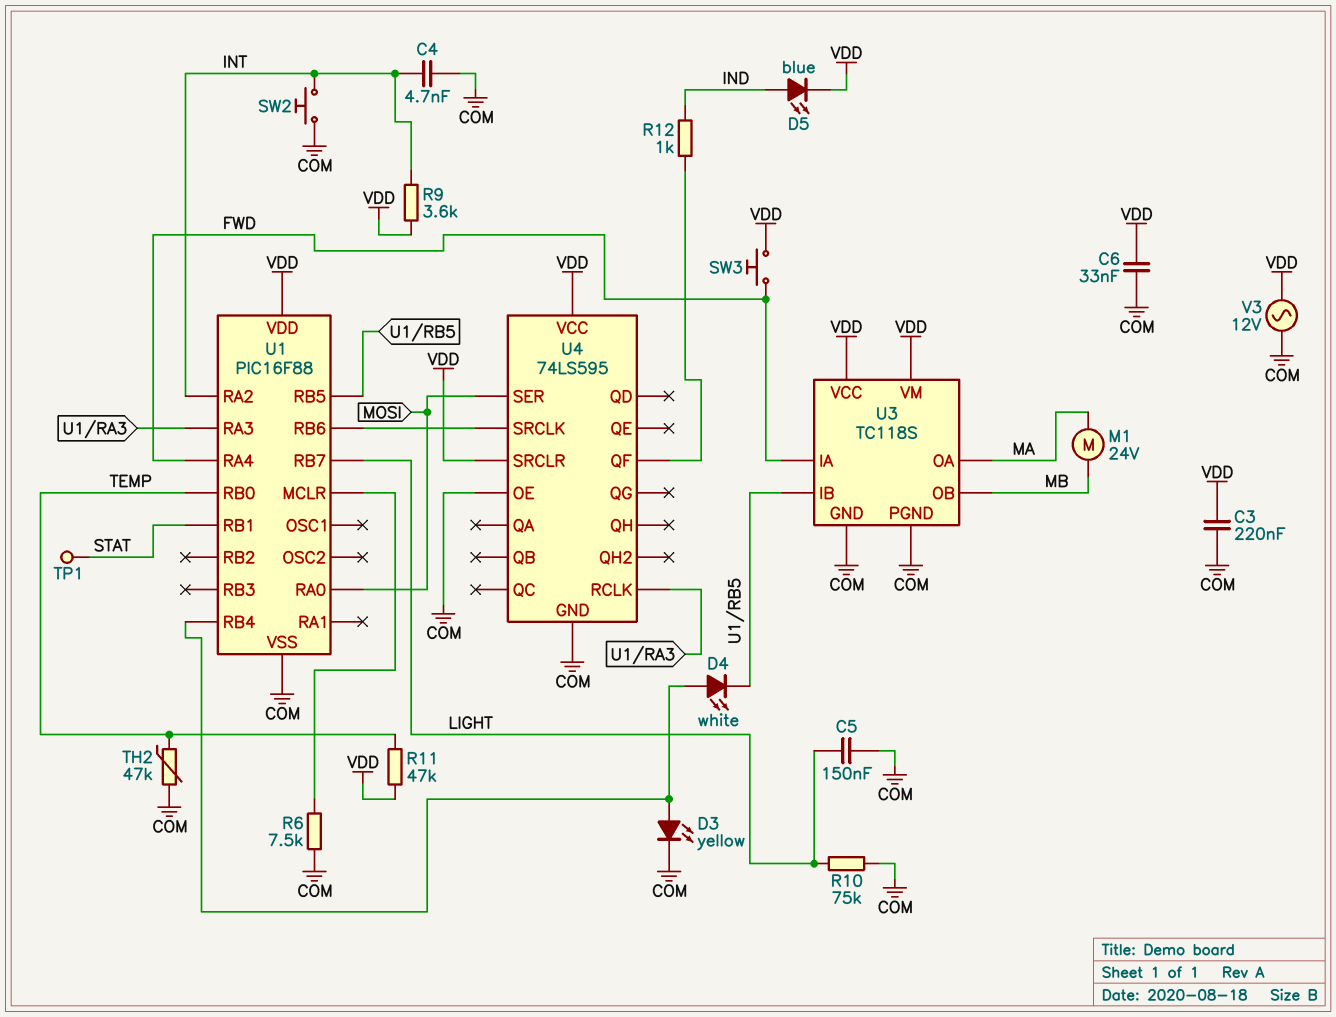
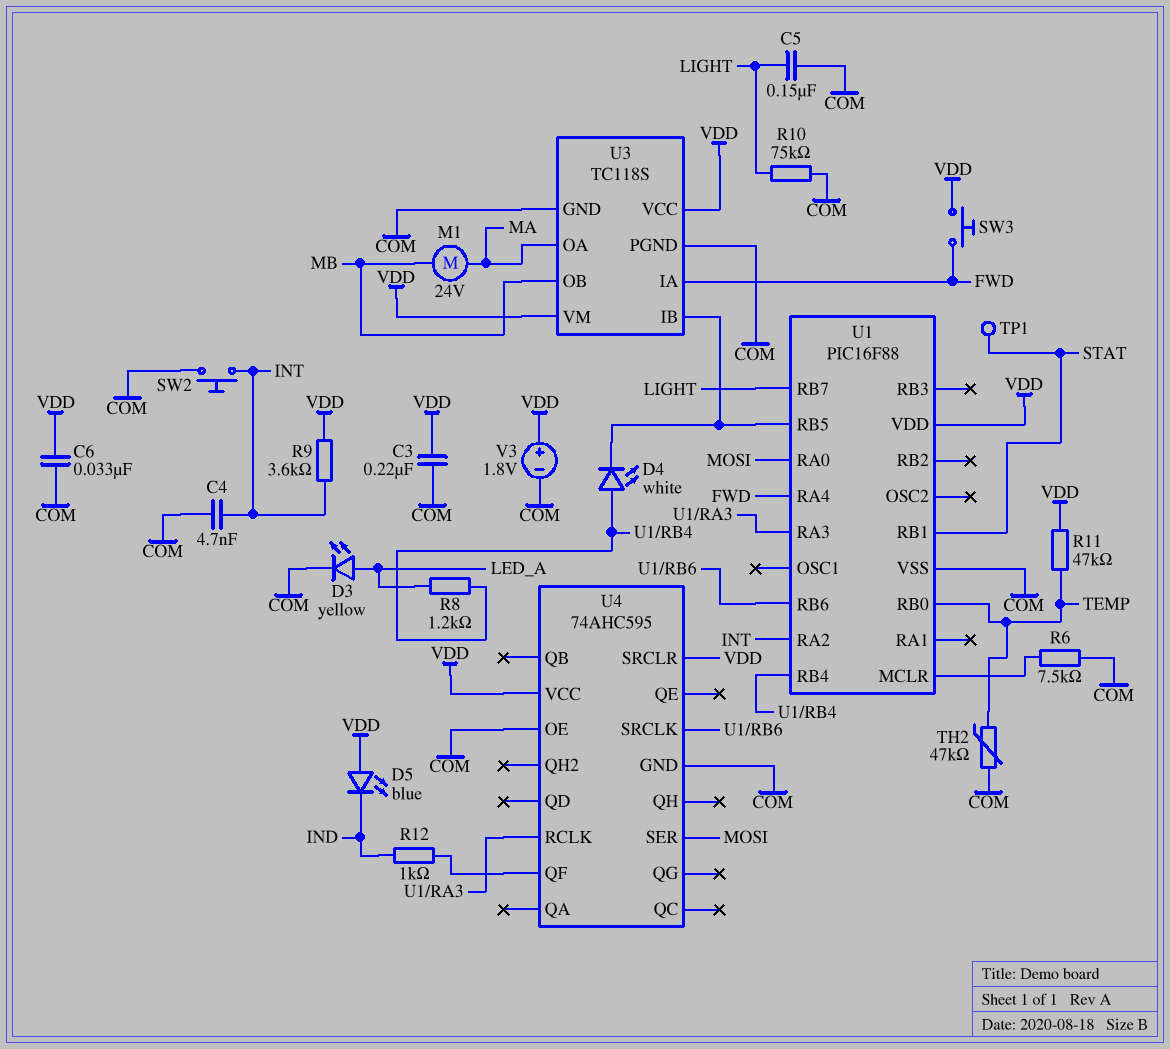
D3: LED yellow (A U1/RB4, K COM) -> LED yellow (A LED_A, K COM)
D5: LED blue (A IND, K VDD) -> LED blue (A VDD, K IND)
R8: none -> 1.2k (LED_A, U1/RB4)
U4: 74LS595 -> 74AHC595
V3: AC 12V (COM, VDD) -> 1.8V (plus VDD, minus COM)

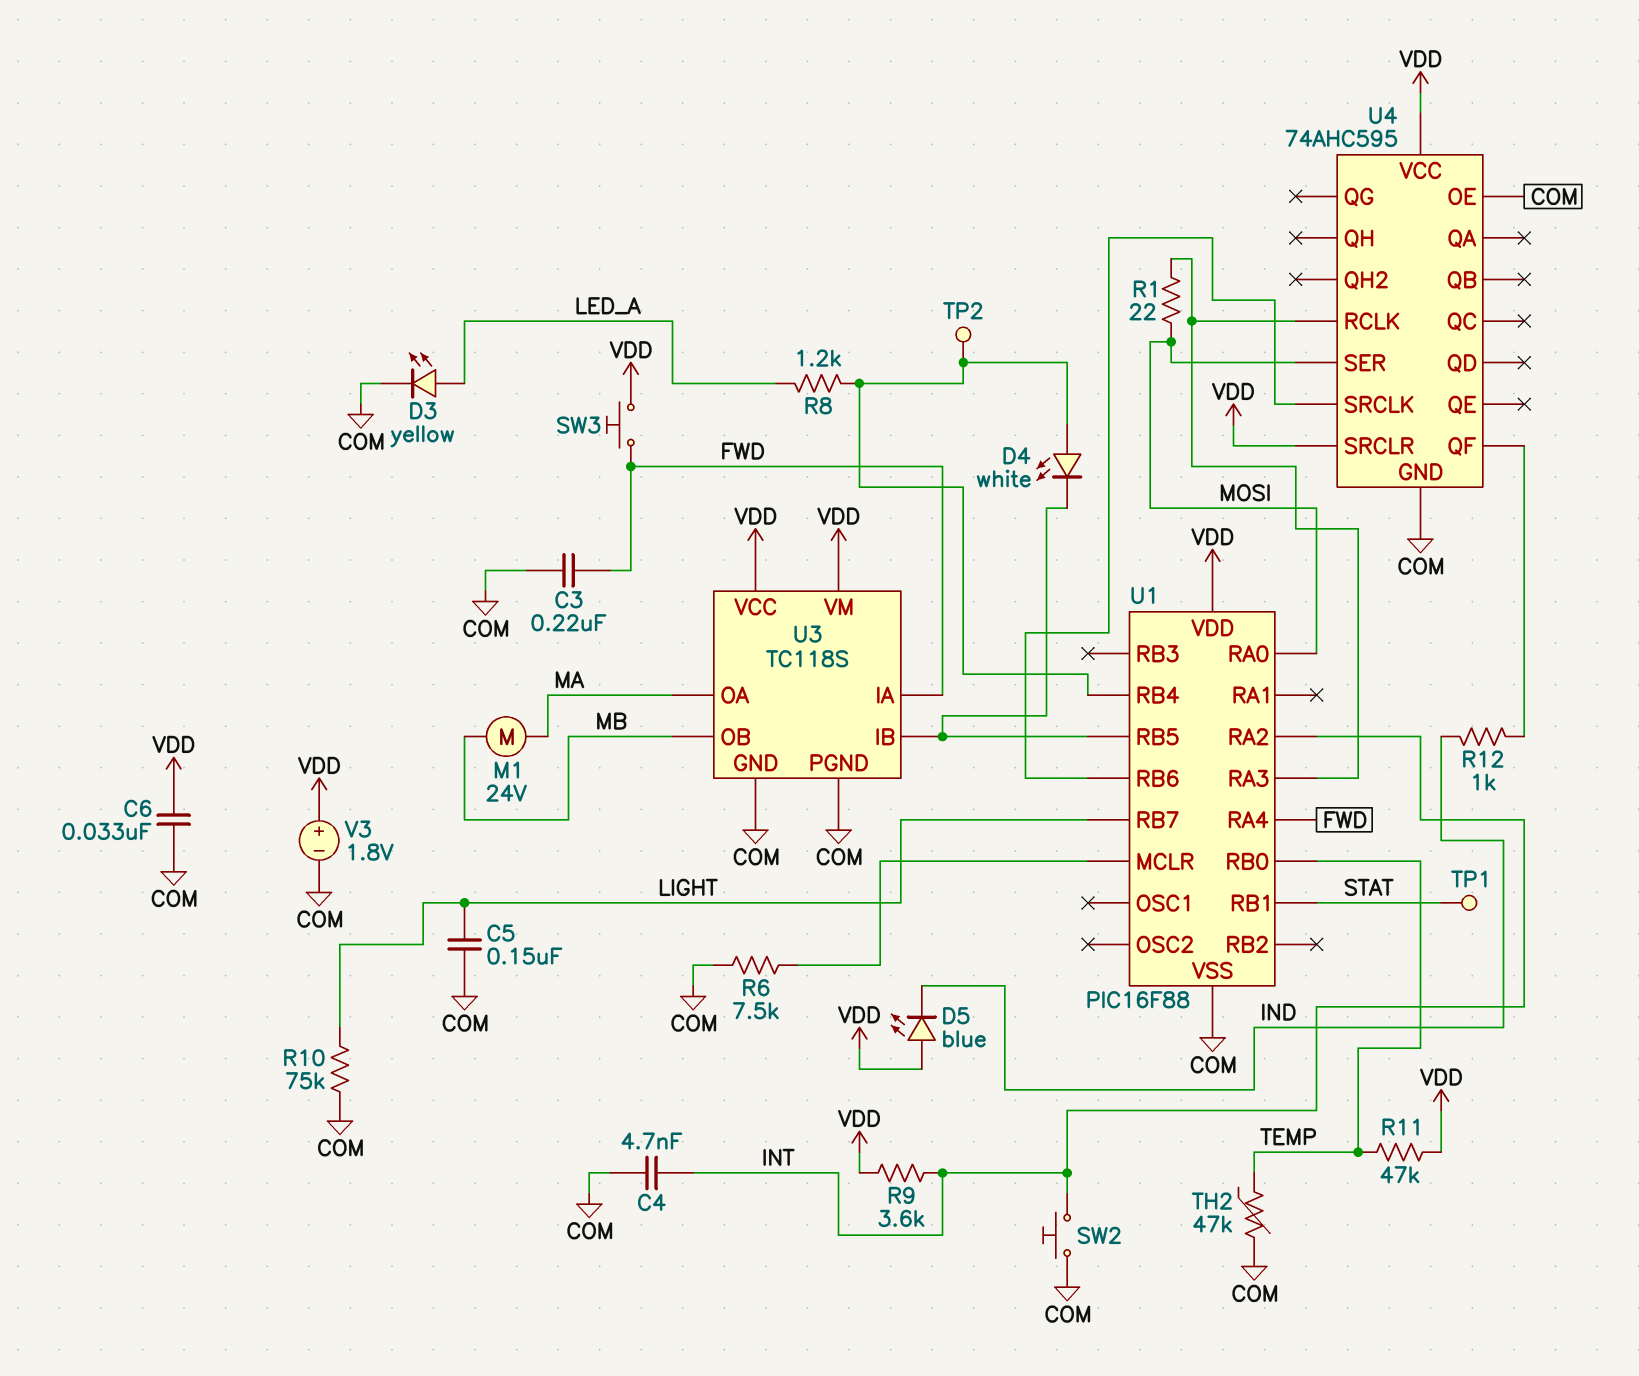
C3: 220nF (COM, VDD) -> 220nF (COM, FWD)
R1: none -> 22 (MOSI, U1/RA3)
TP2: none -> test point (U1/RB4)

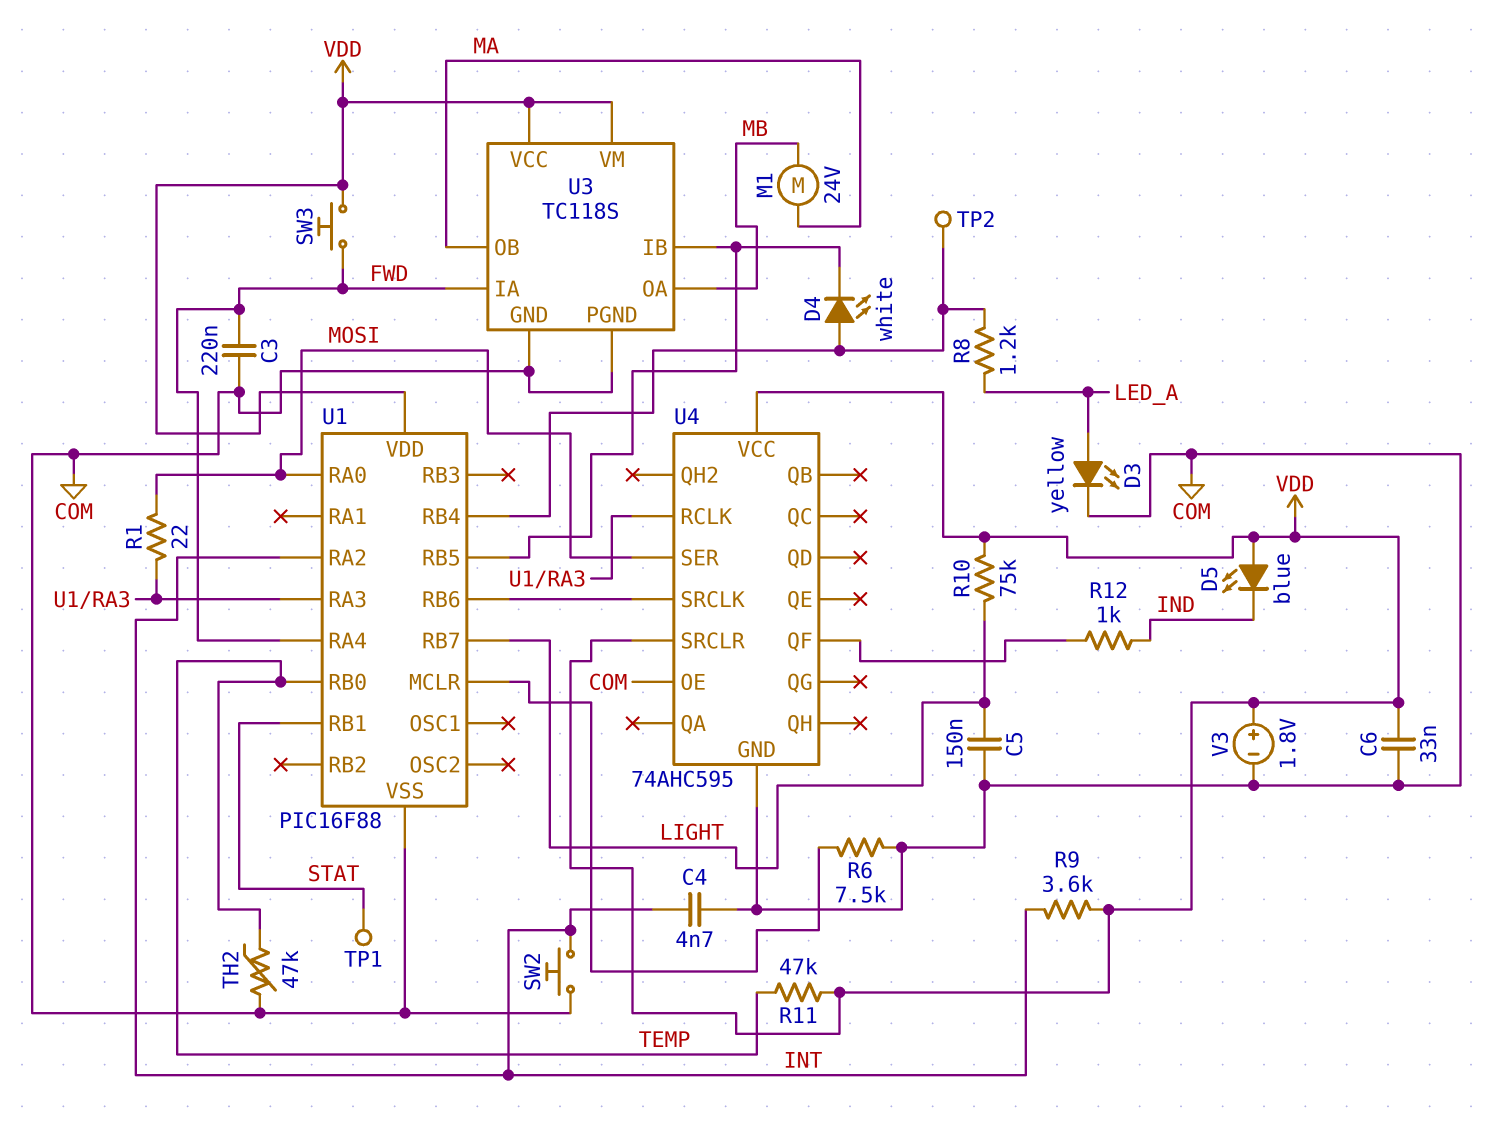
R10: 75k (COM, LIGHT) -> 75k (LIGHT, VDD)
U3 pin OA: MA -> MB
U3 pin OB: MB -> MA

